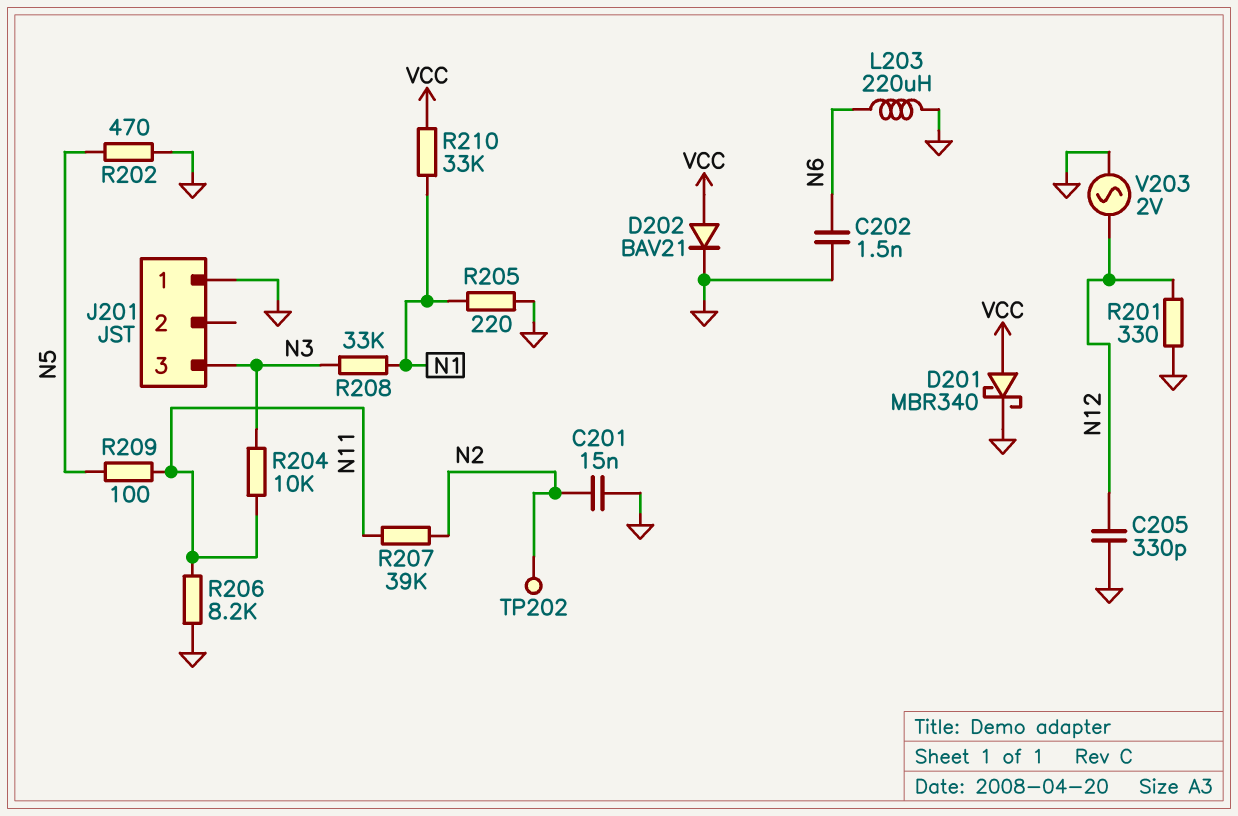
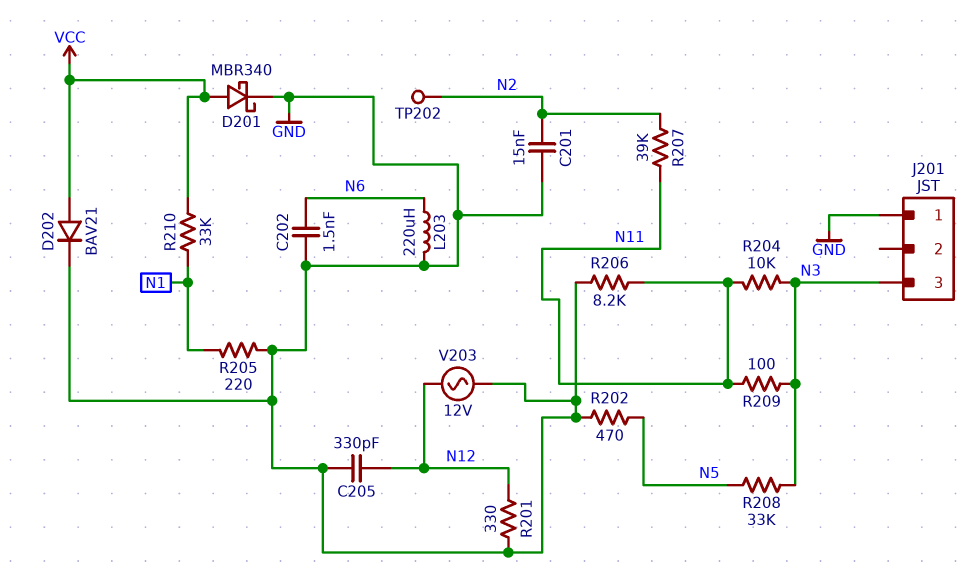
R208: 33k (N1, N3) -> 33k (N3, N5)
R209: 100 (N5, N11) -> 100 (N3, N11)
V203: AC 2V (GND, N12) -> AC 12V (GND, N12)

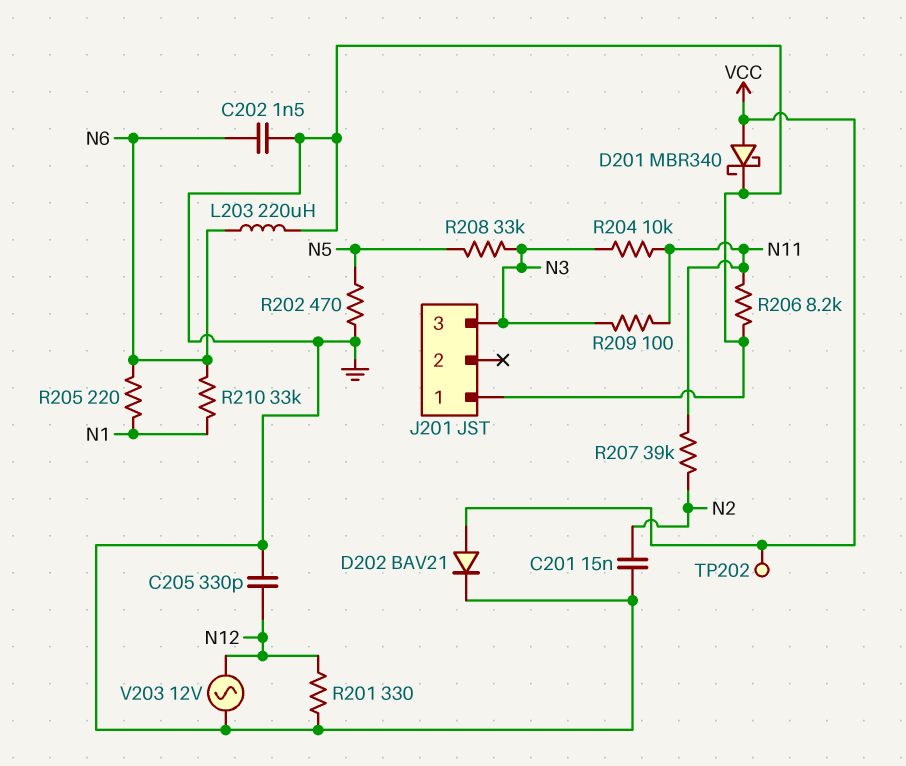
R205: 220 (GND, N1) -> 220 (N1, N6)
R210: 33k (N1, VCC) -> 33k (N1, N6)
TP202: test point (N2) -> test point (VCC)

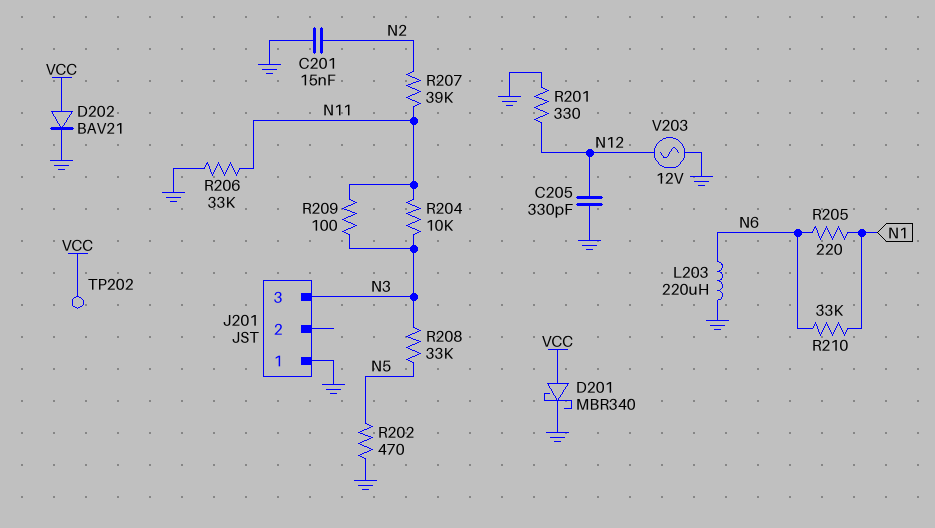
C202: 1.5nF (GND, N6) -> none
R206: 8.2k (GND, N11) -> 33k (GND, N11)

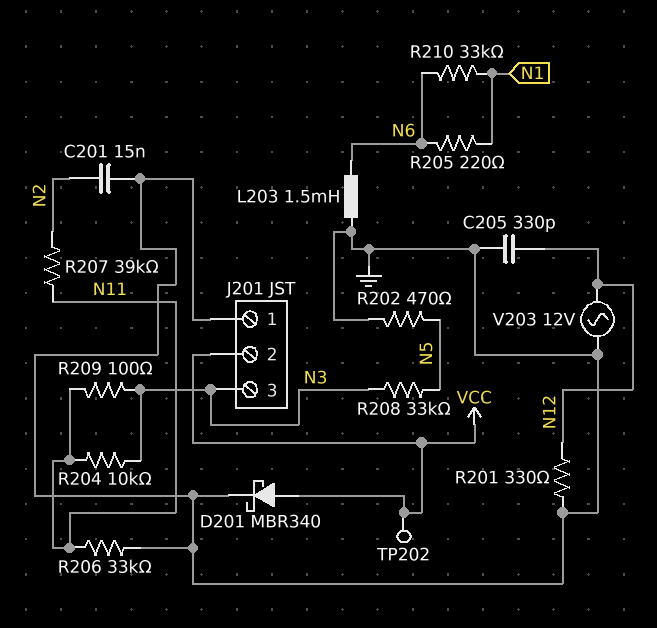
D202: diode BAV21 (A VCC, K GND) -> none
J201 pin 2: none -> VCC
L203: 220uH (GND, N6) -> 1.5mH (GND, N6)

